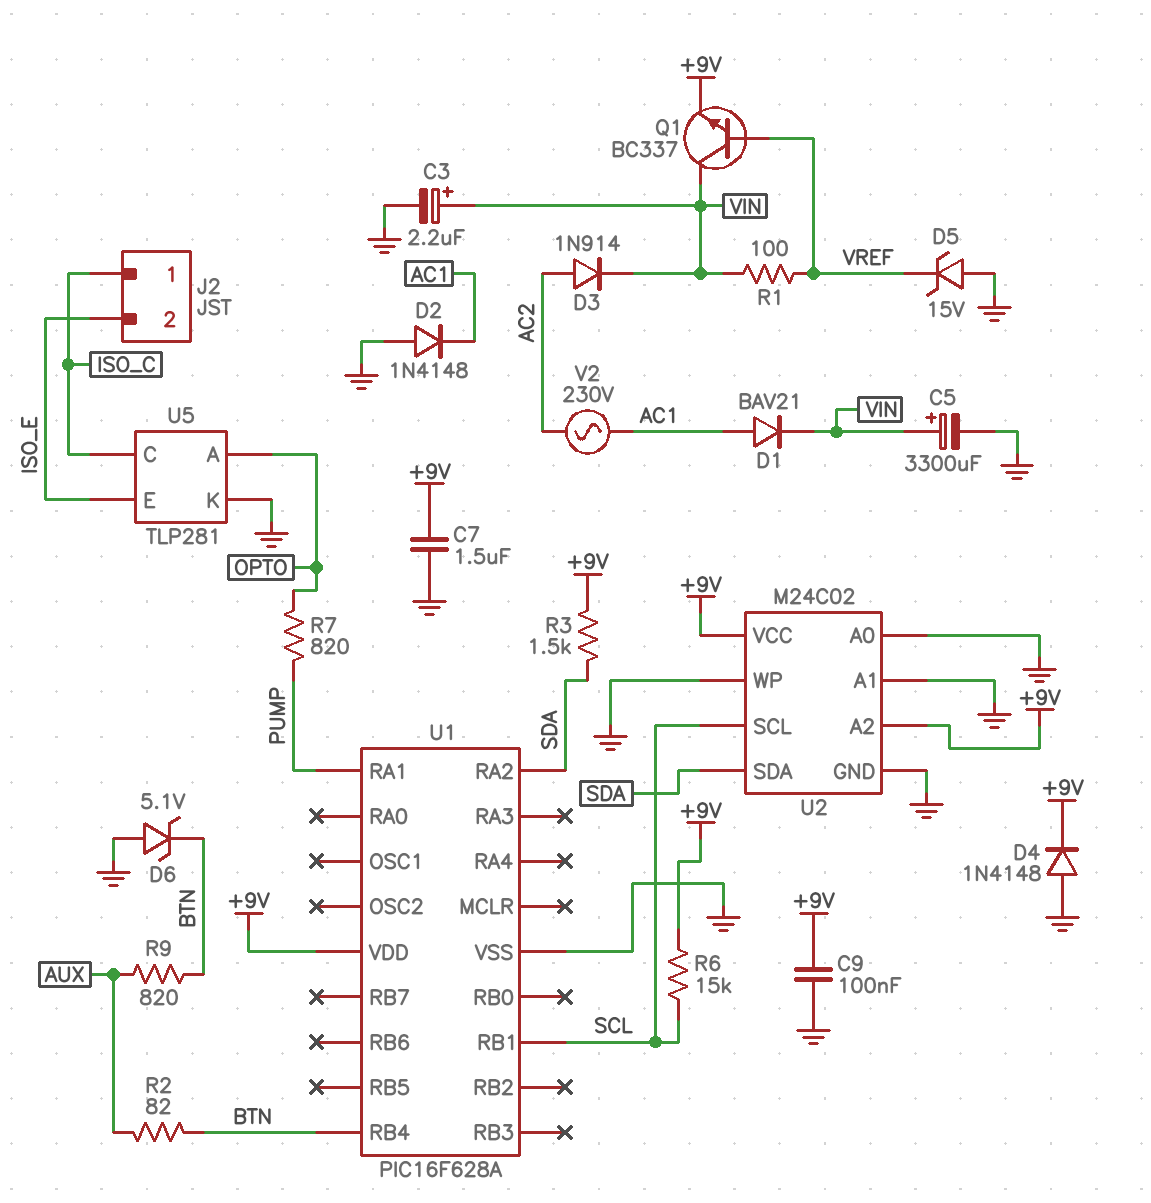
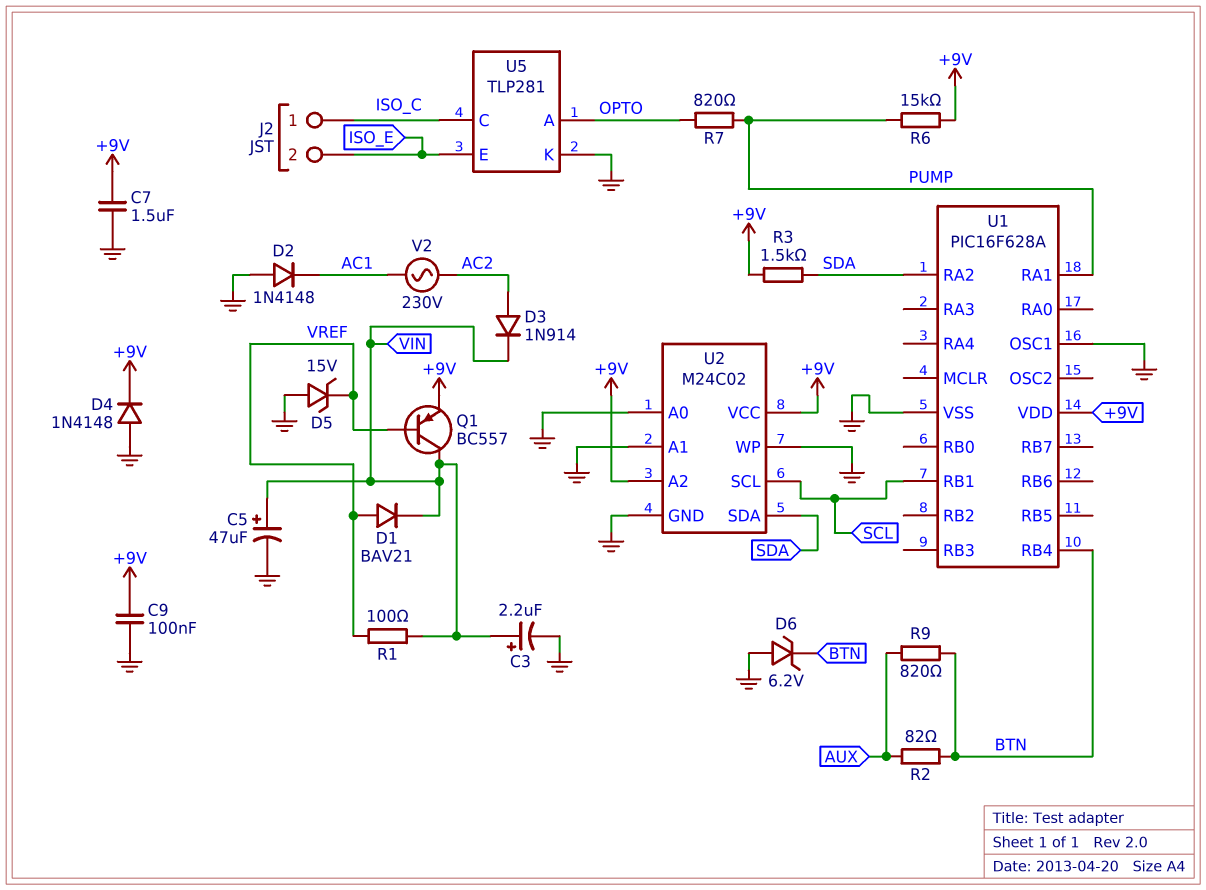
C5: 3300uF (plus VIN, minus GND) -> 47uF (plus VIN, minus GND)
D1: diode BAV21 (A AC1, K VIN) -> diode BAV21 (A VREF, K VIN)
D6: zener 5.1V (A GND, K BTN) -> zener 6.2V (A GND, K BTN)
Q1: NPN BC337 (B VREF, C VIN, E +9V) -> PNP BC557 (B VREF, C VIN, E +9V)
R6: 15k (+9V, SCL) -> 15k (+9V, PUMP)
U1 pin OSC1: none -> GND

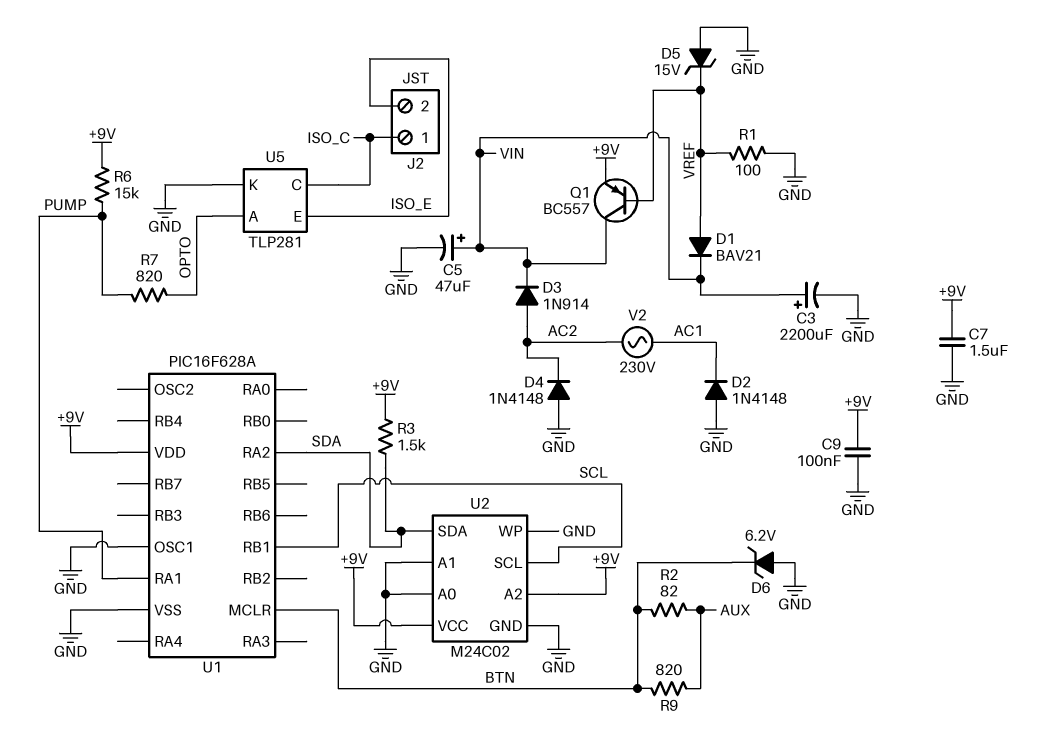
C3: 2.2uF (plus VIN, minus GND) -> 2200uF (plus VIN, minus GND)
D4: diode 1N4148 (A GND, K +9V) -> diode 1N4148 (A GND, K AC2)
R1: 100 (VIN, VREF) -> 100 (GND, VREF)
U1 pin MCLR: none -> BTN
U1 pin RB4: BTN -> none

